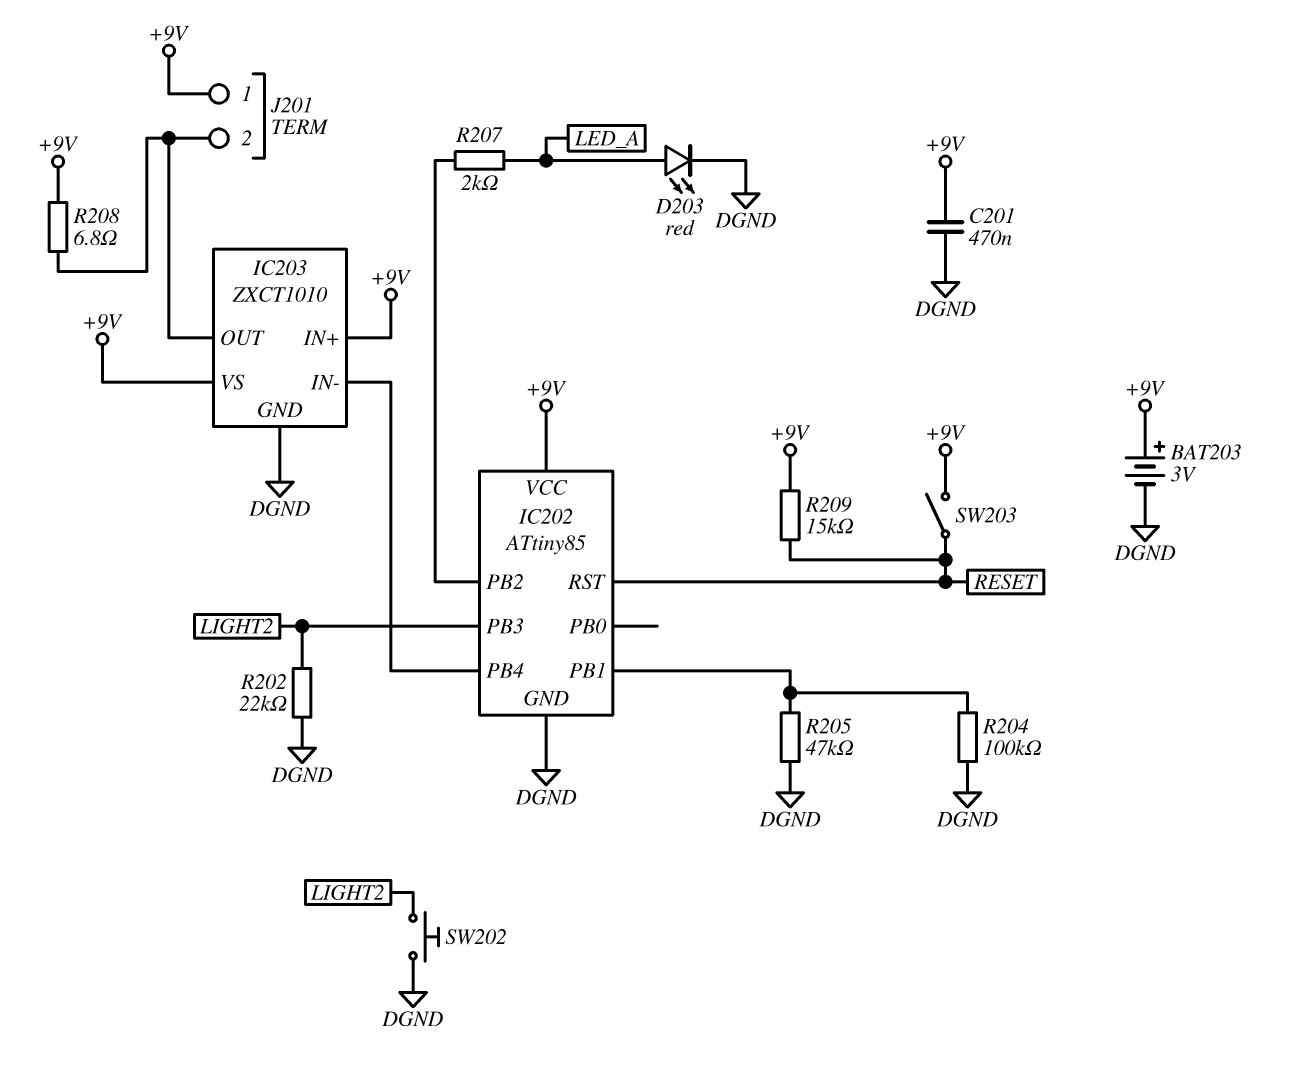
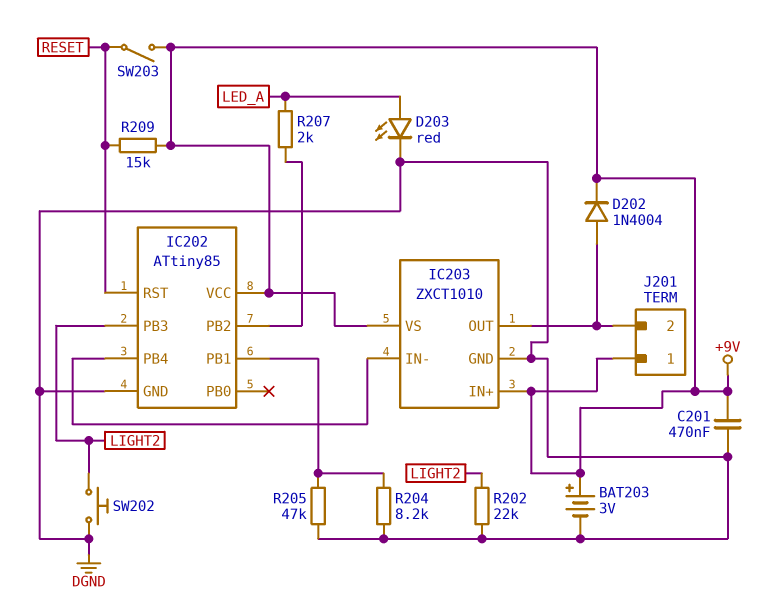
D202: none -> diode 1N4004 (A IC203/OUT, K +9V)
R204: 100k (DGND, IC202/PB1) -> 8.2k (DGND, IC202/PB1)
R208: 6.8 (+9V, IC203/OUT) -> none

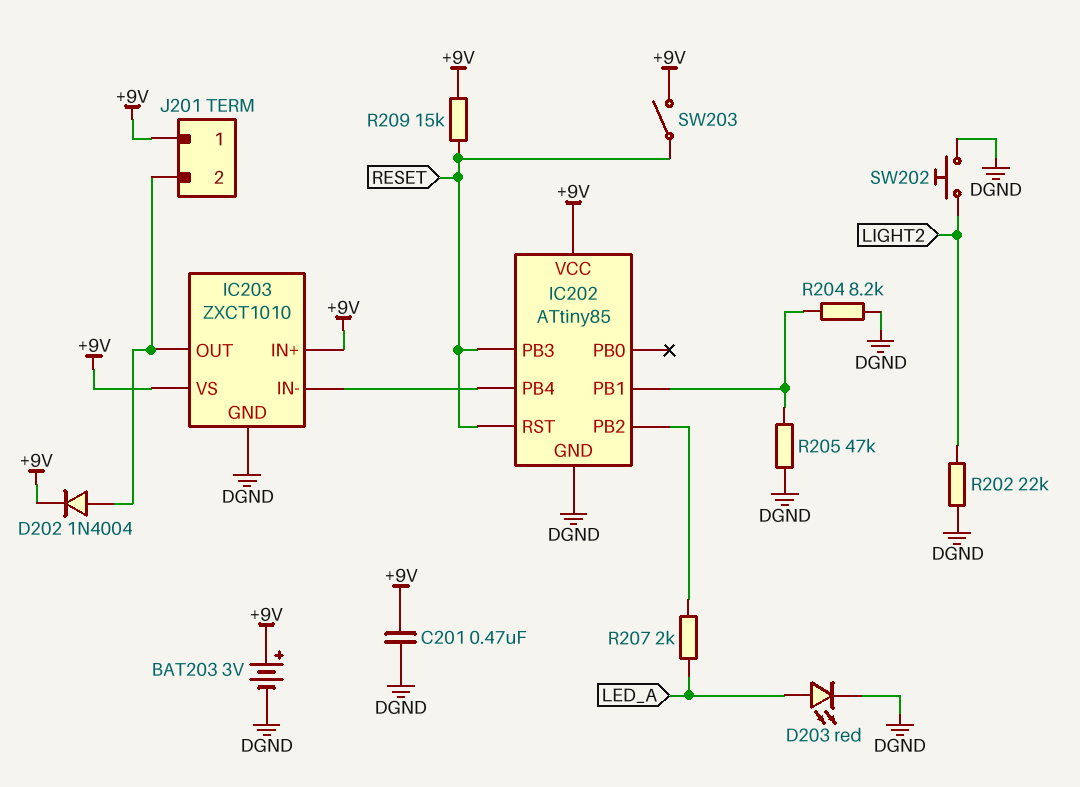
IC202 pin PB3: LIGHT2 -> RESET

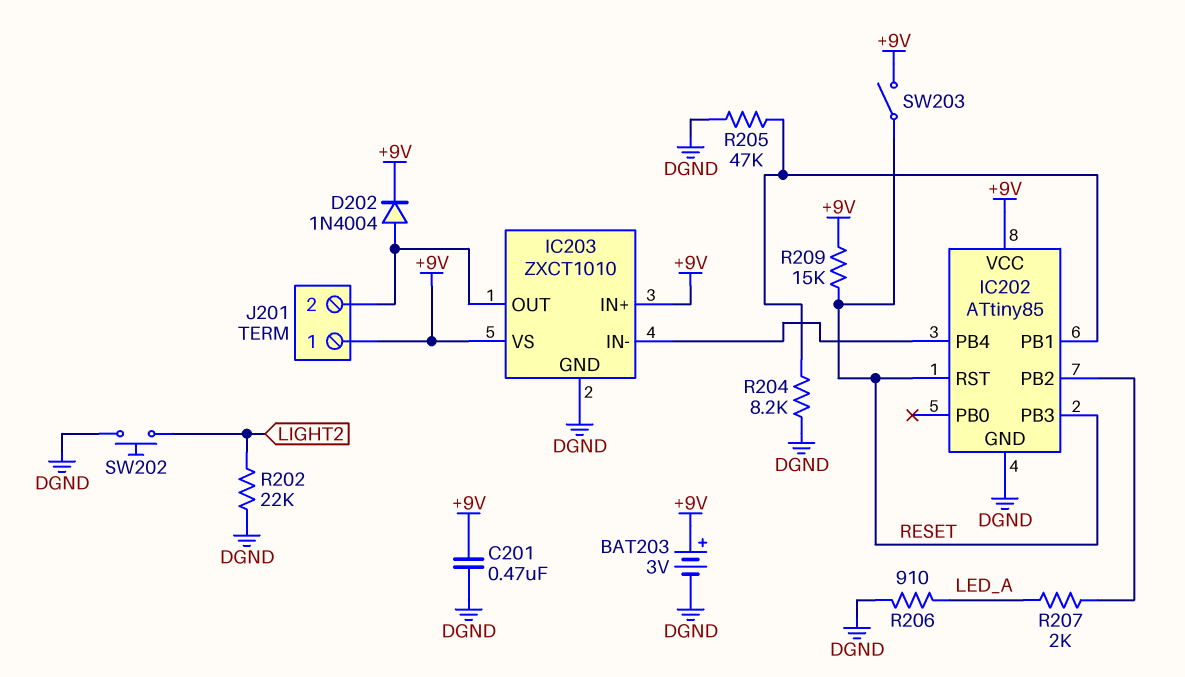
D203: LED red (A LED_A, K DGND) -> none
R206: none -> 910 (DGND, LED_A)

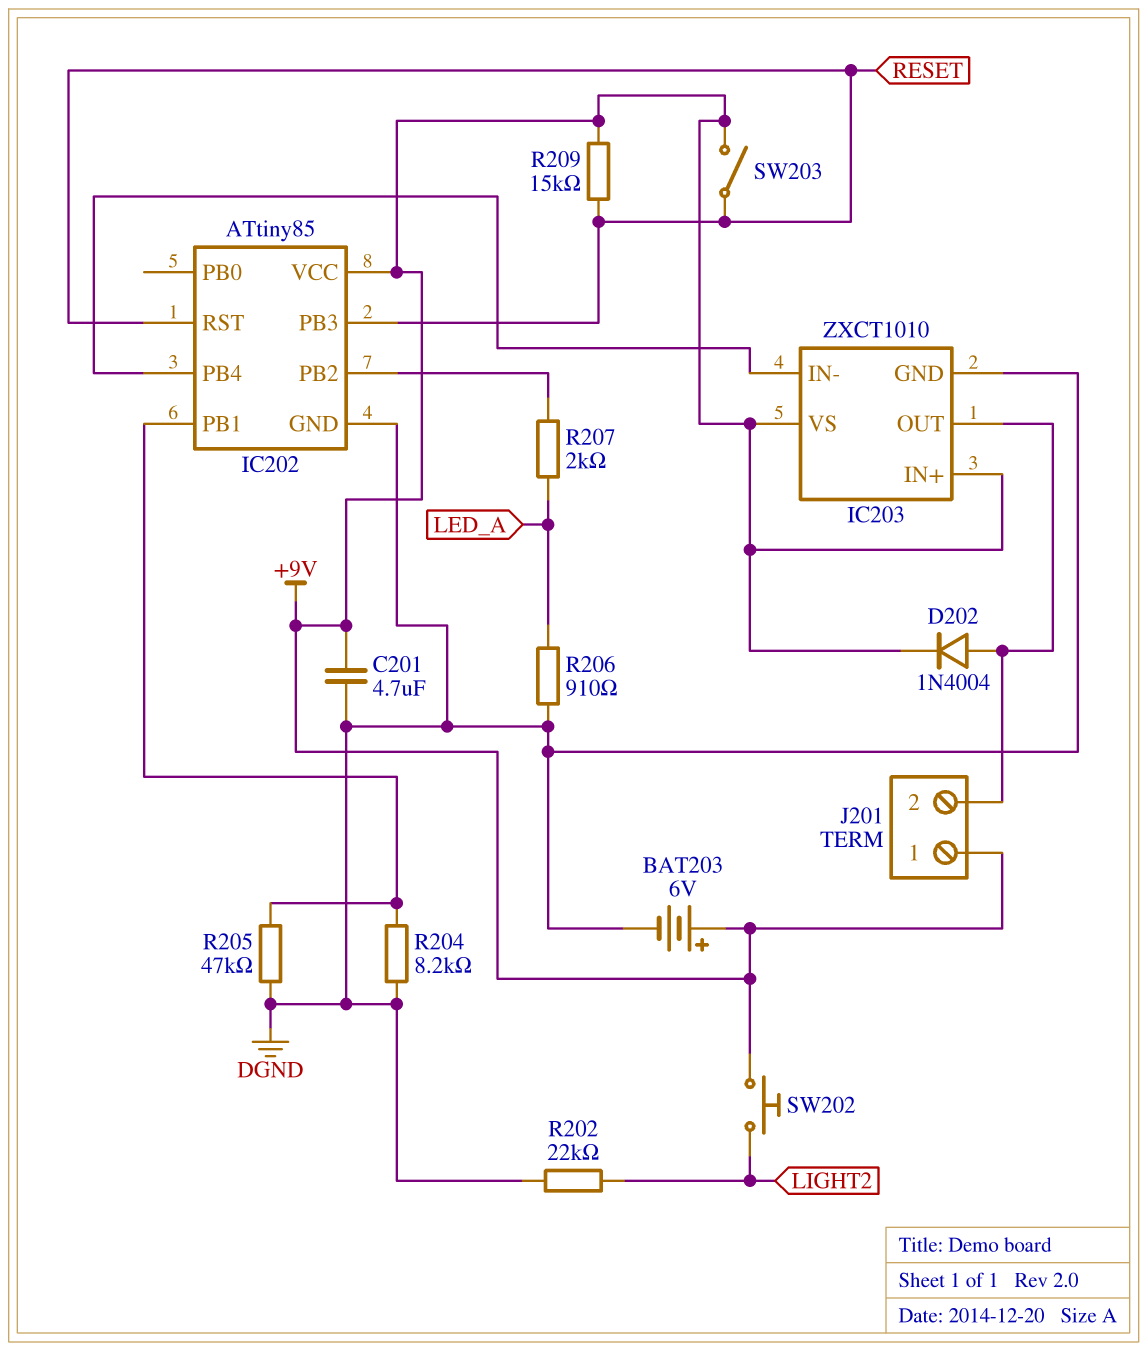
BAT203: 3V (plus +9V, minus DGND) -> 6V (plus +9V, minus DGND)
C201: 470nF (+9V, DGND) -> 4.7uF (+9V, DGND)
SW202: button (DGND, LIGHT2) -> button (+9V, LIGHT2)

